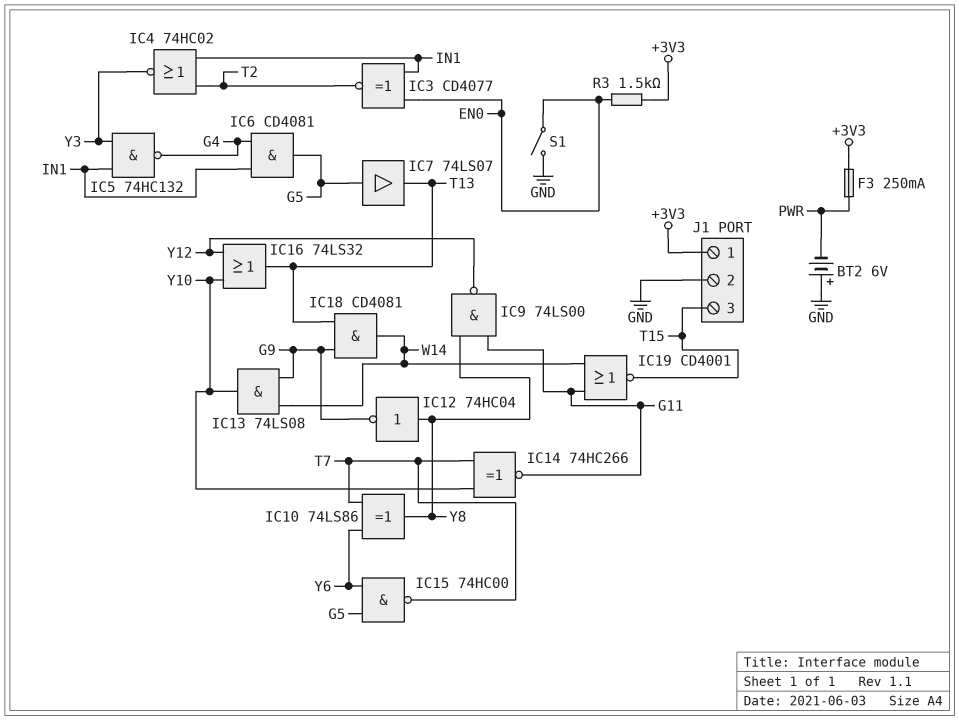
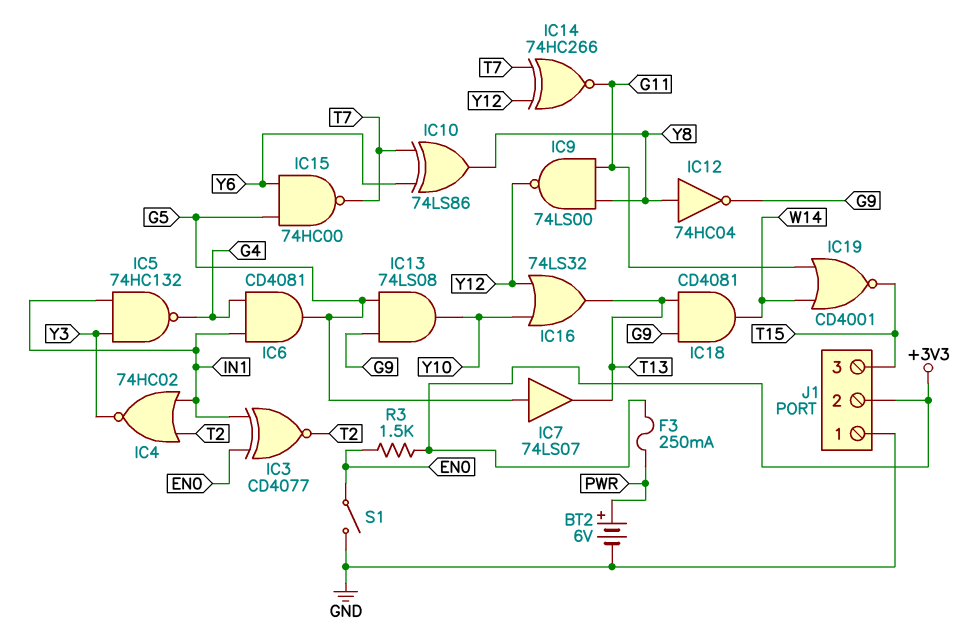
BT2: 6V (plus GND, minus PWR) -> 6V (plus PWR, minus GND)
IC13: AND 74LS08 (in G9, in W14, out Y10) -> AND 74LS08 (in G5, in G9, out Y10)
IC14: XNOR 74HC266 (in T7, in Y10, out G11) -> XNOR 74HC266 (in T7, in Y12, out G11)
J1 pin 1: +3V3 -> GND
J1 pin 2: GND -> +3V3

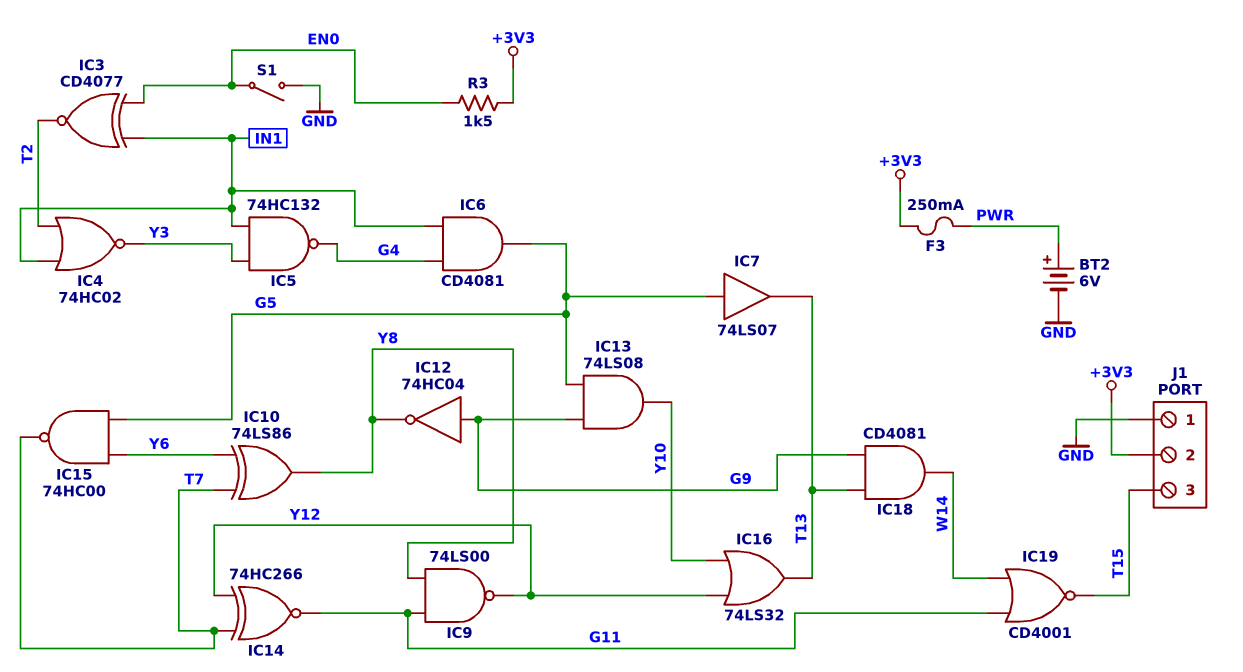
IC12: NOT 74HC04 (in Y8, out G9) -> NOT 74HC04 (in G9, out Y8)

